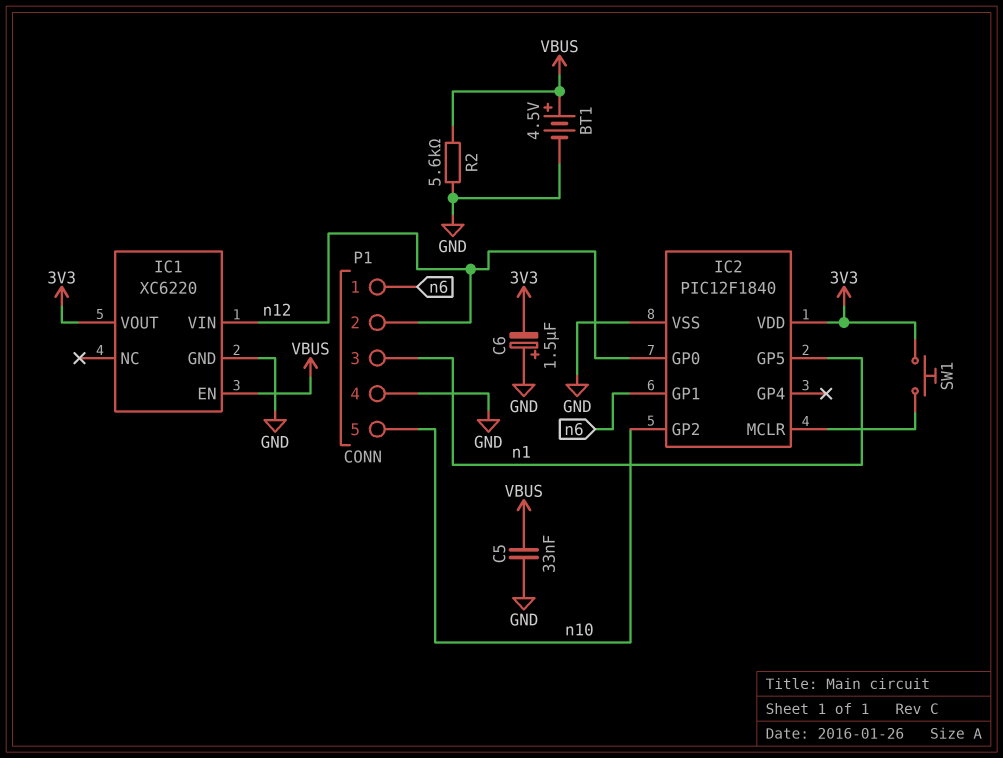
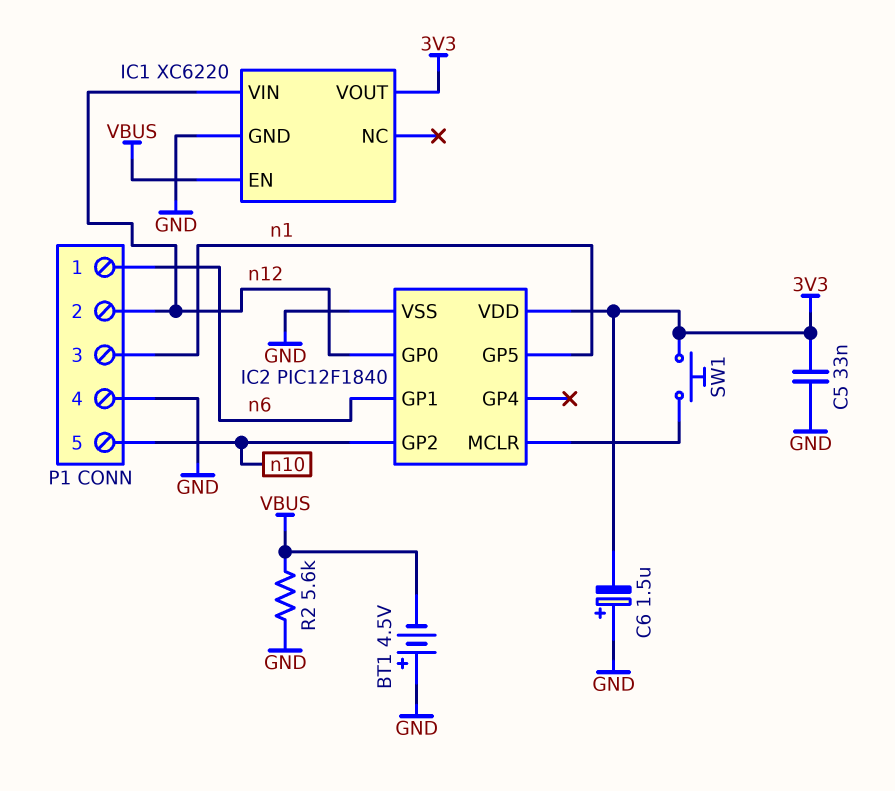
BT1: 4.5V (plus VBUS, minus GND) -> 4.5V (plus GND, minus VBUS)
C5: 33nF (GND, VBUS) -> 33nF (3V3, GND)

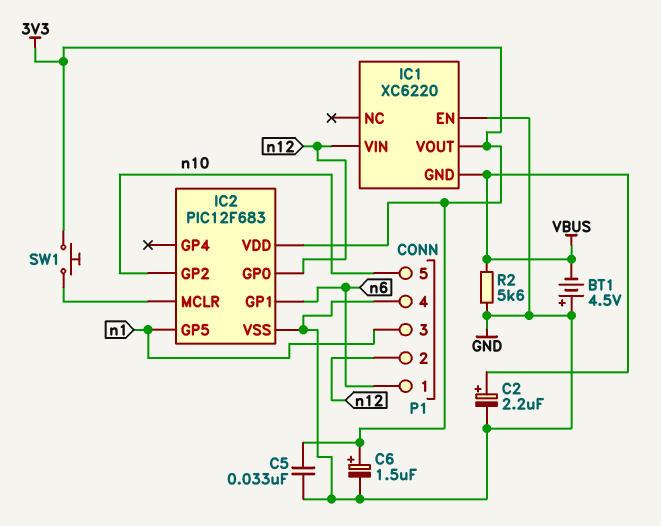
C2: none -> 2.2uF (plus VBUS, minus GND)
C6: 1.5uF (plus GND, minus 3V3) -> 1.5uF (plus 3V3, minus GND)
IC1 pin EN: VBUS -> GND
IC1 pin GND: GND -> VBUS
IC2: PIC12F1840 -> PIC12F683

